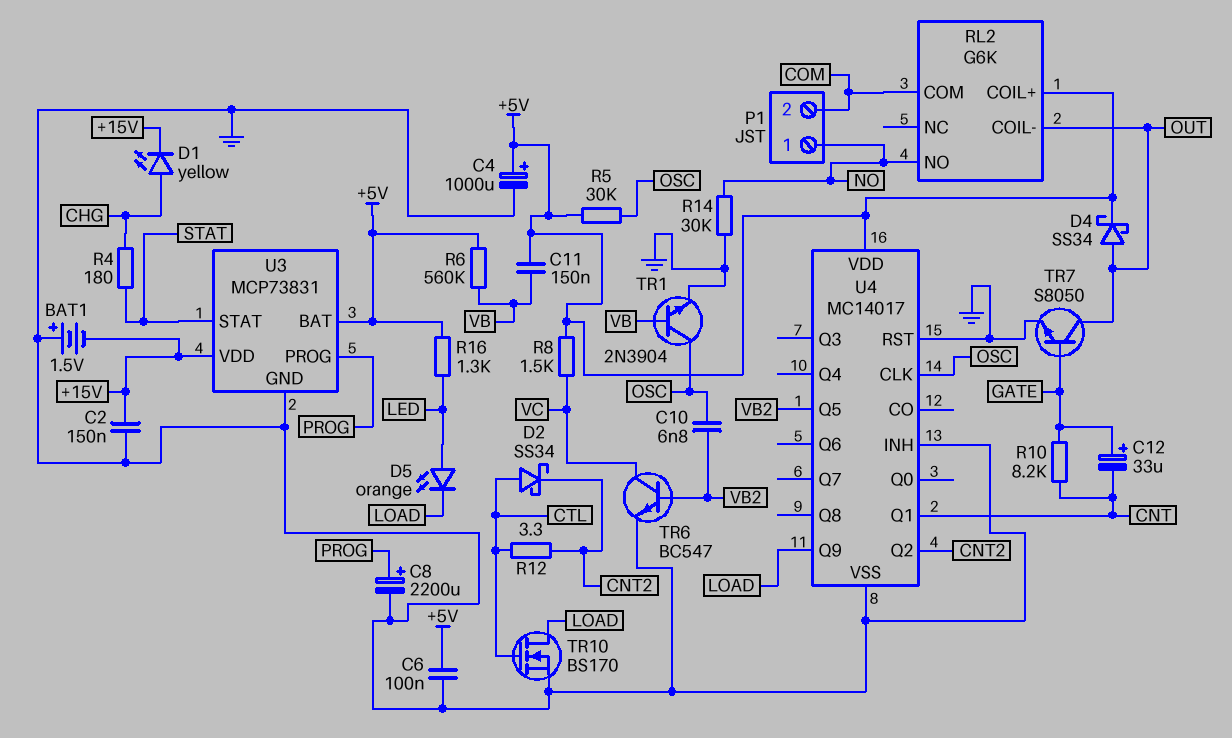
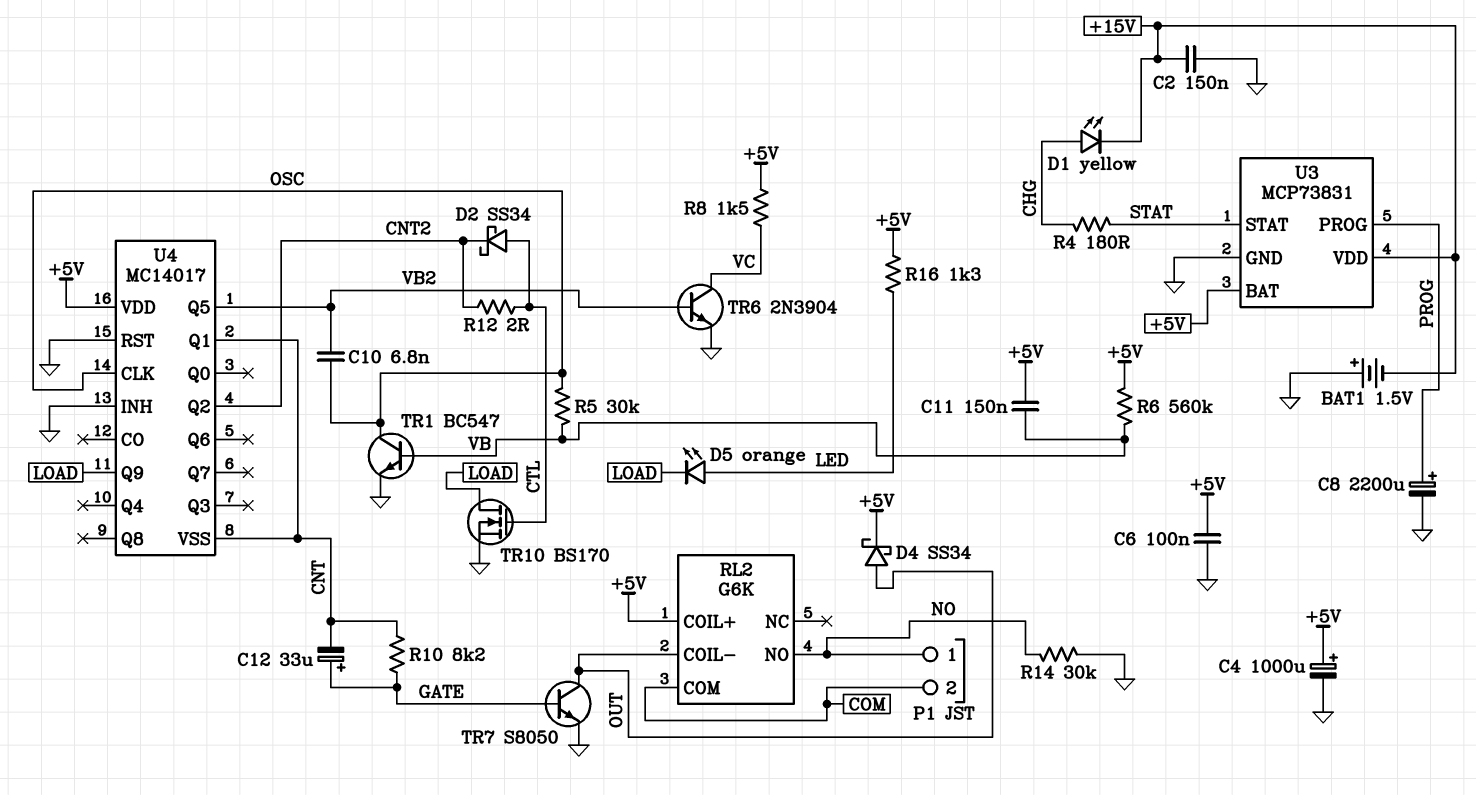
R5: 30k (+5V, OSC) -> 30k (OSC, VB)
R12: 3.3 (CNT2, CTL) -> 2 (CNT2, CTL)
TR1: NPN 2N3904 (B VB, C OSC, E GND) -> NPN BC547 (B VB, C OSC, E GND)
TR6: NPN BC547 (B VB2, C VC, E GND) -> NPN 2N3904 (B VB2, C VC, E GND)
U4 pin VSS: GND -> CNT

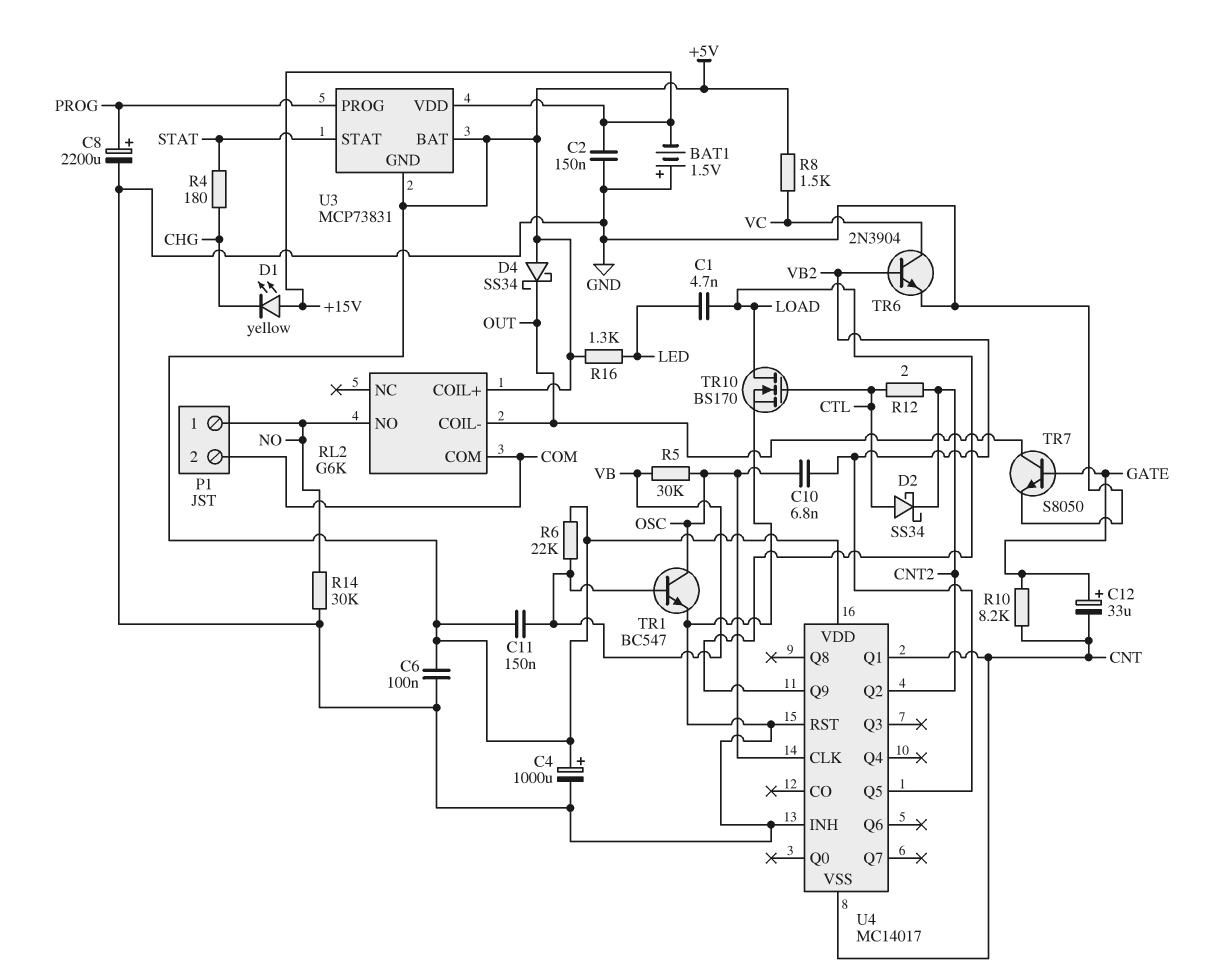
C1: none -> 4.7nF (LED, LOAD)
D1: LED yellow (A CHG, K +15V) -> LED yellow (A +15V, K CHG)
D4: schottky SS34 (A OUT, K +5V) -> schottky SS34 (A +5V, K OUT)
D5: LED orange (A LED, K LOAD) -> none
R6: 560k (+5V, VB) -> 22k (+5V, VB)
U3 pin GND: GND -> +5V

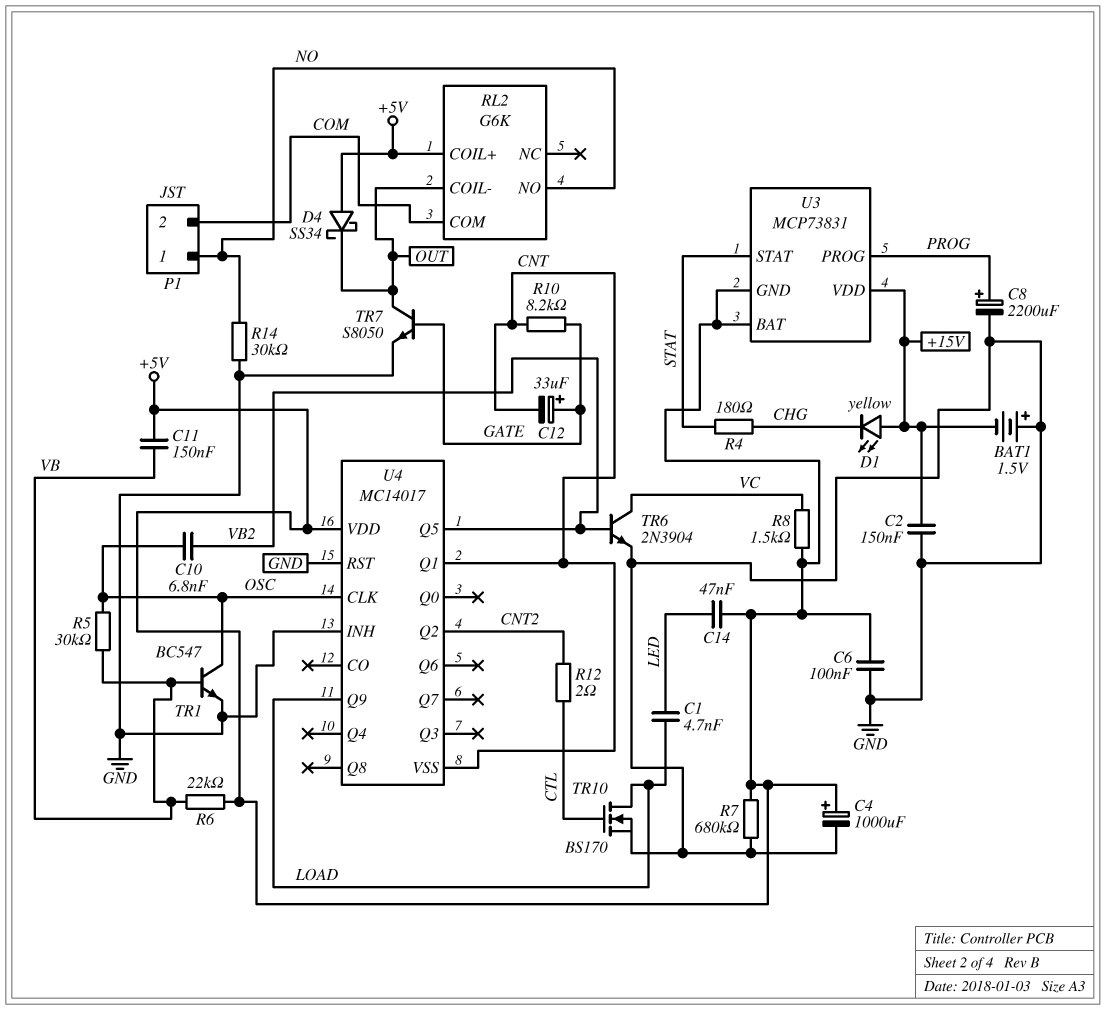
C14: none -> 47nF (+5V, LED)
D2: schottky SS34 (A CTL, K CNT2) -> none
R7: none -> 680k (+5V, GND)
R16: 1.3k (+5V, LED) -> none

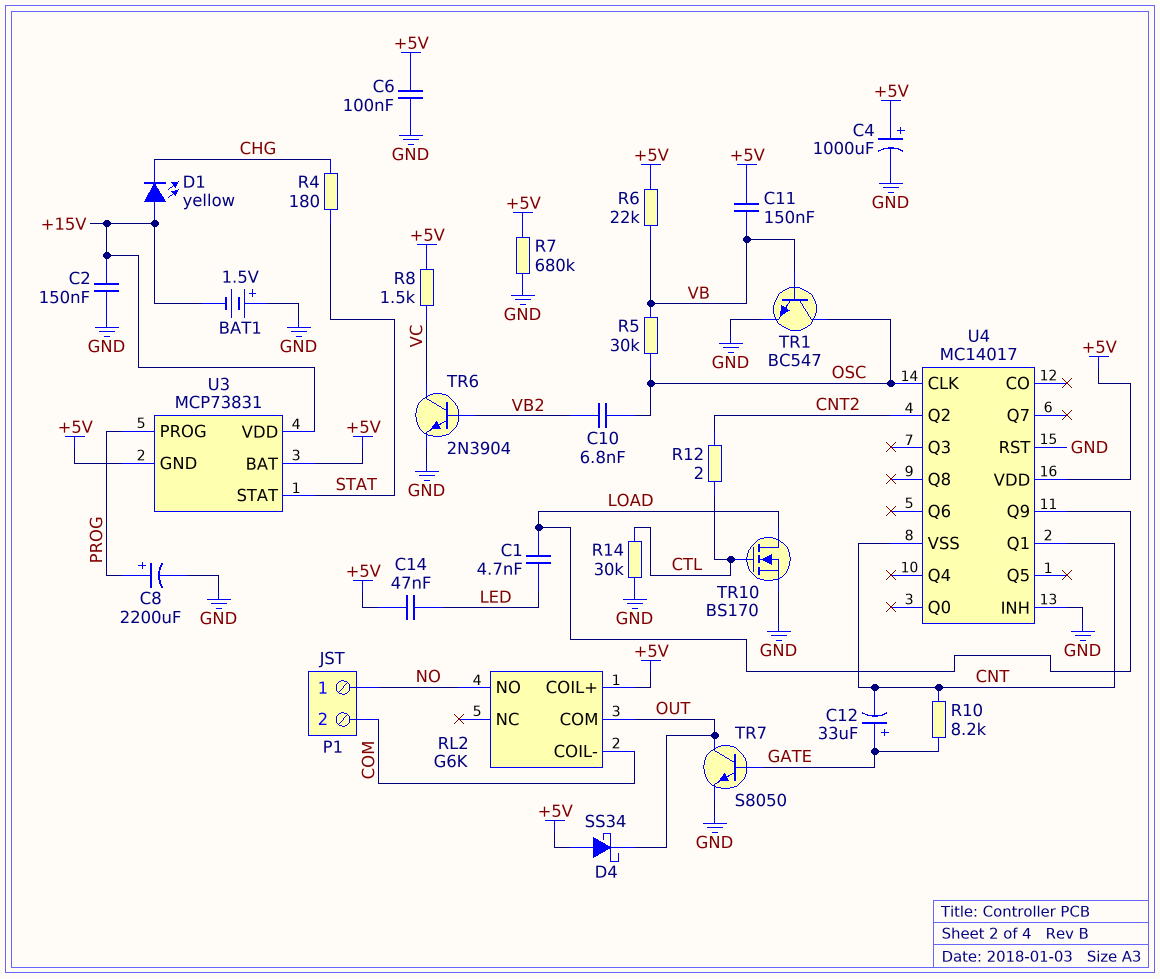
R14: 30k (GND, NO) -> 30k (CTL, GND)
RL2 pin COIL-: OUT -> COM
RL2 pin COM: COM -> OUT
U4 pin Q5: VB2 -> none

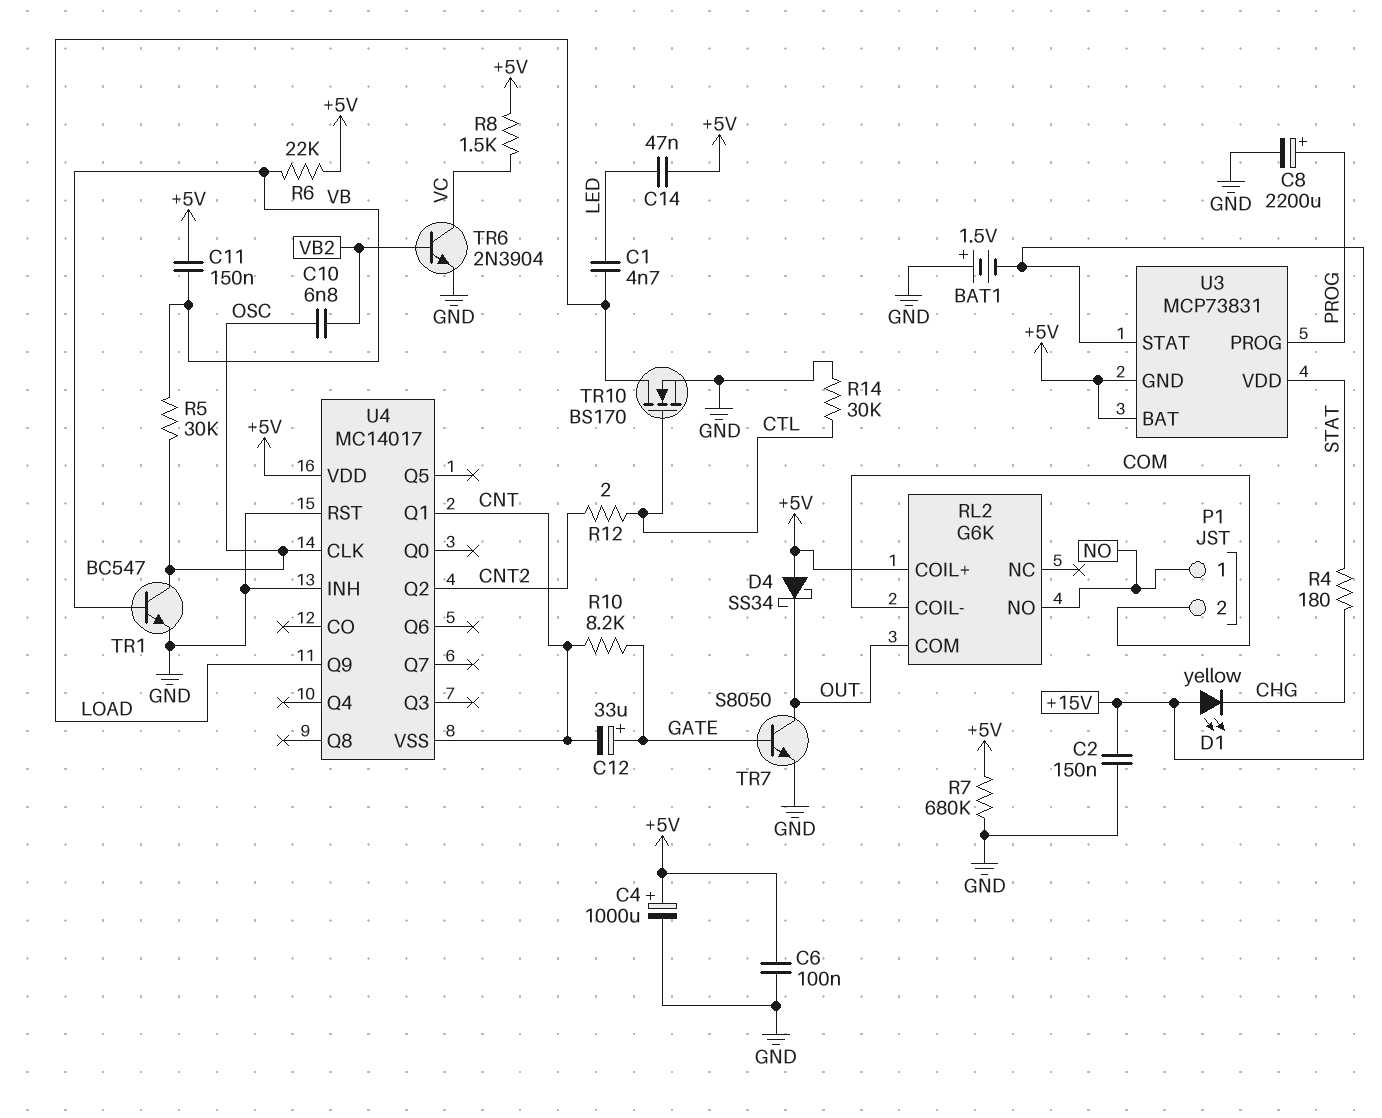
U3 pin STAT: STAT -> +15V
U3 pin VDD: +15V -> STAT

